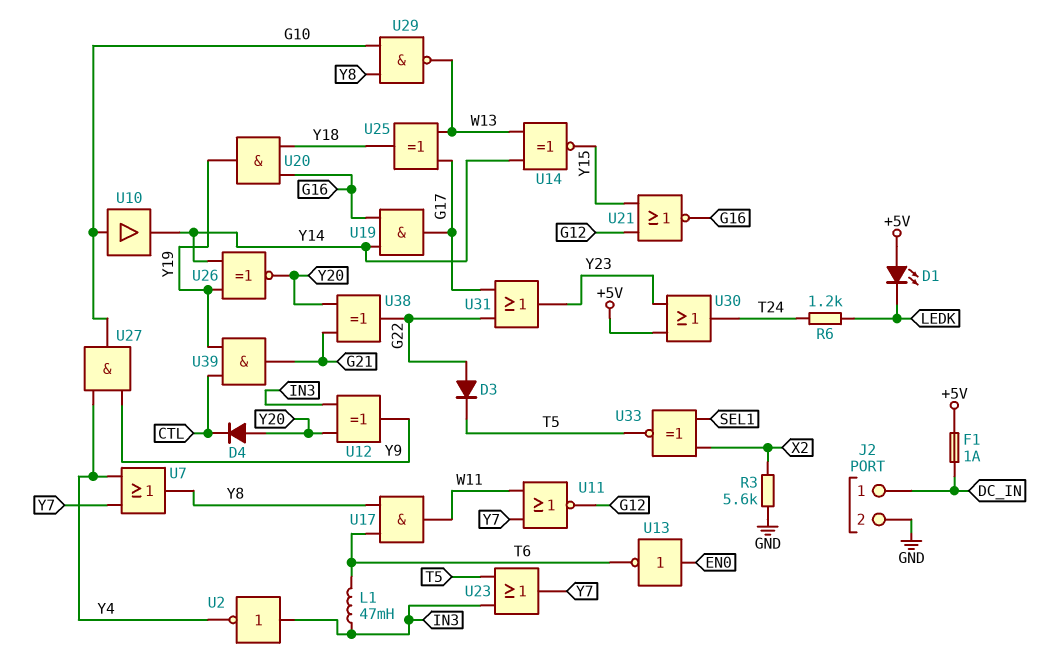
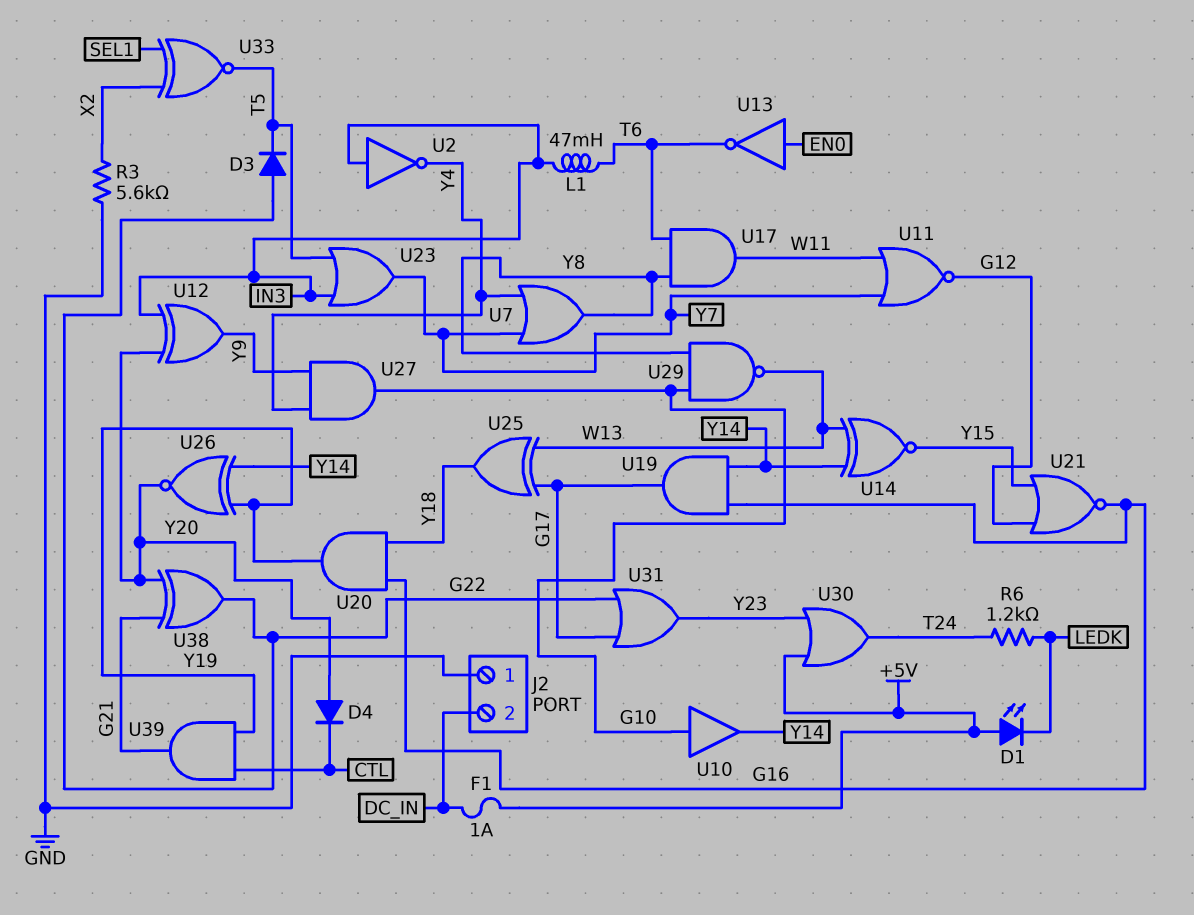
J2 pin 1: DC_IN -> GND
J2 pin 2: GND -> DC_IN

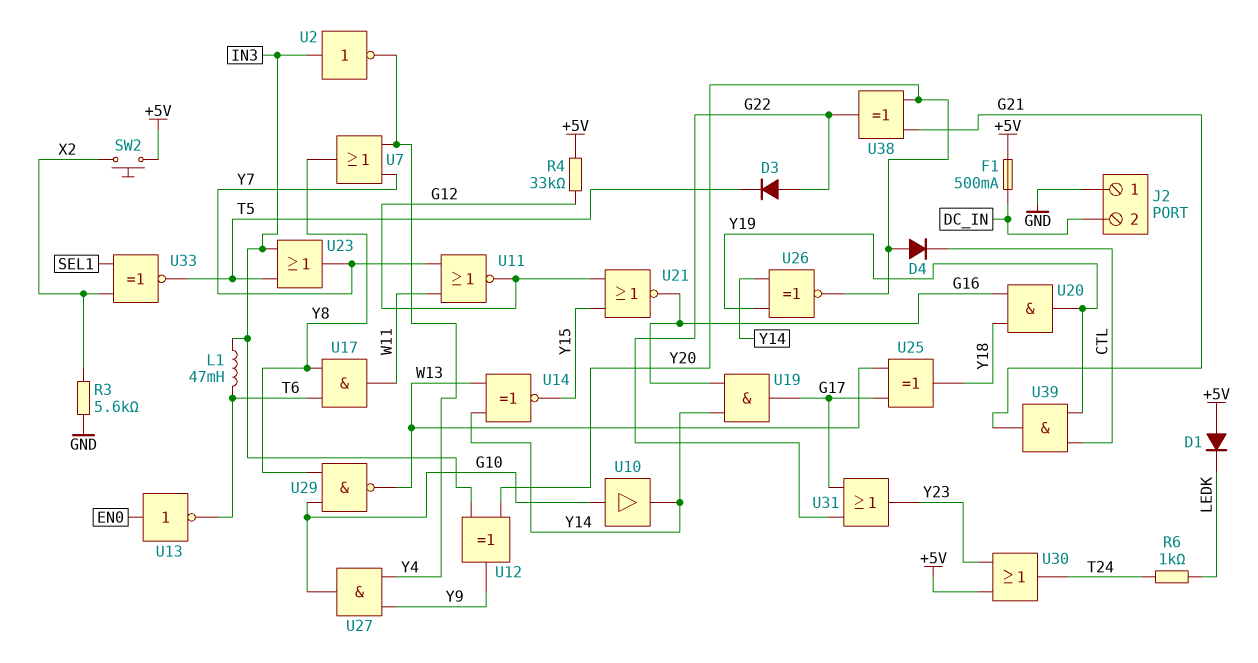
D1: LED (A +5V, K LEDK) -> diode (A +5V, K LEDK)
F1: 1A (+5V, DC_IN) -> 500mA (+5V, DC_IN)
R4: none -> 33k (+5V, G12)
R6: 1.2k (LEDK, T24) -> 1k (LEDK, T24)
SW2: none -> button (+5V, X2)

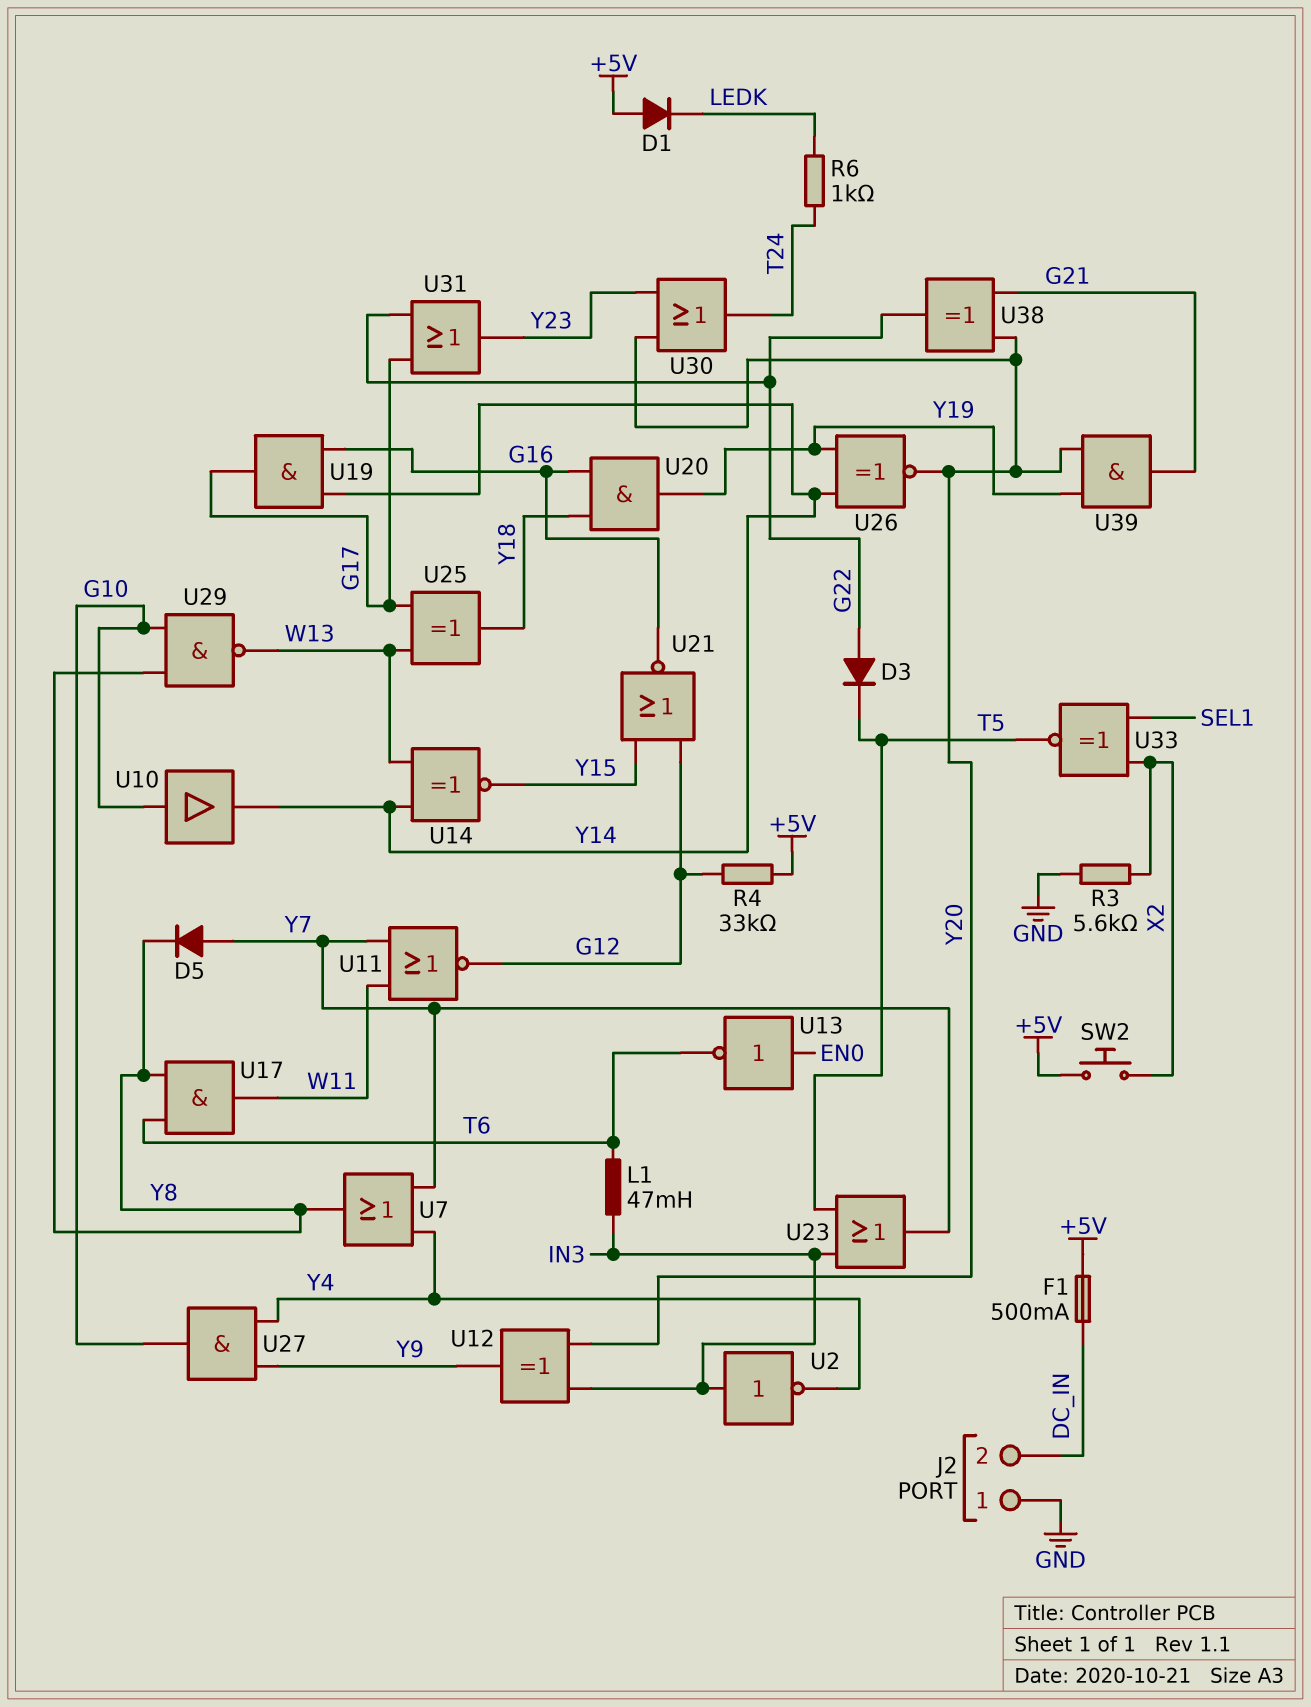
D4: diode (A Y20, K CTL) -> none
D5: none -> diode (A Y7, K Y8)
U30: OR (in +5V, in Y23, out T24) -> OR (in Y20, in Y23, out T24)
U39: AND (in CTL, in Y19, out G21) -> AND (in Y19, in Y20, out G21)

